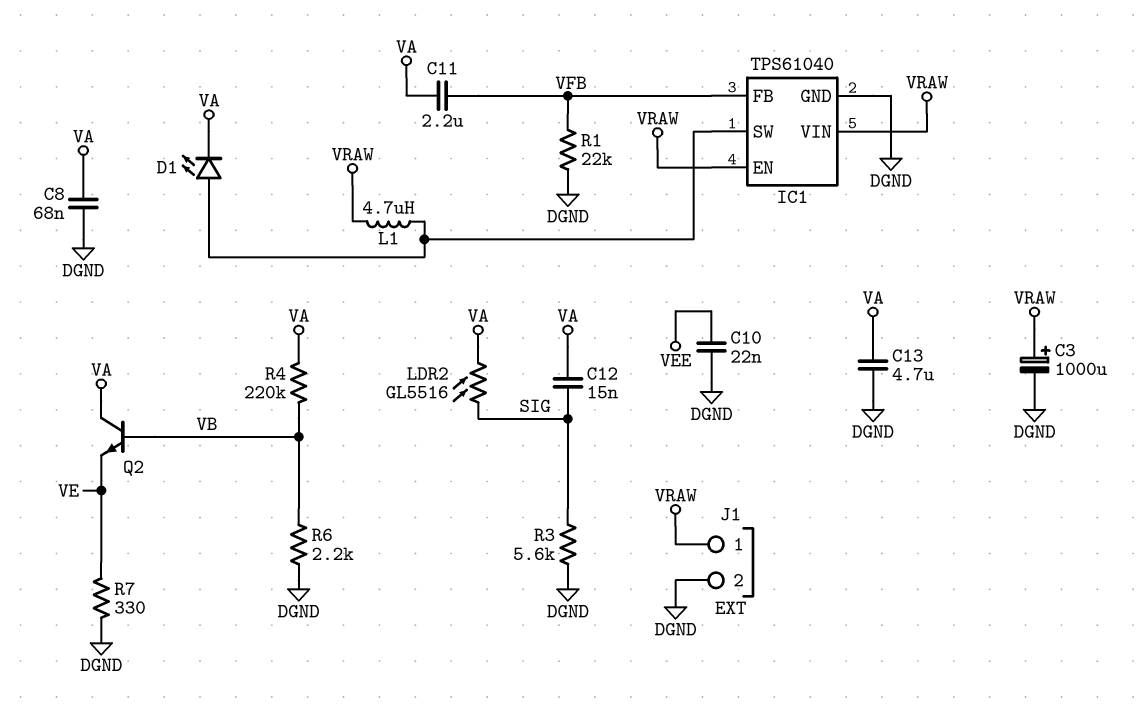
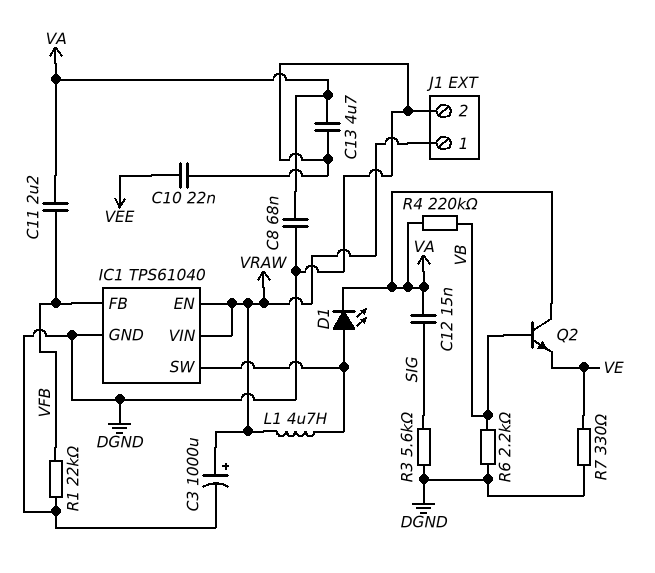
LDR2: GL5516 (SIG, VA) -> none

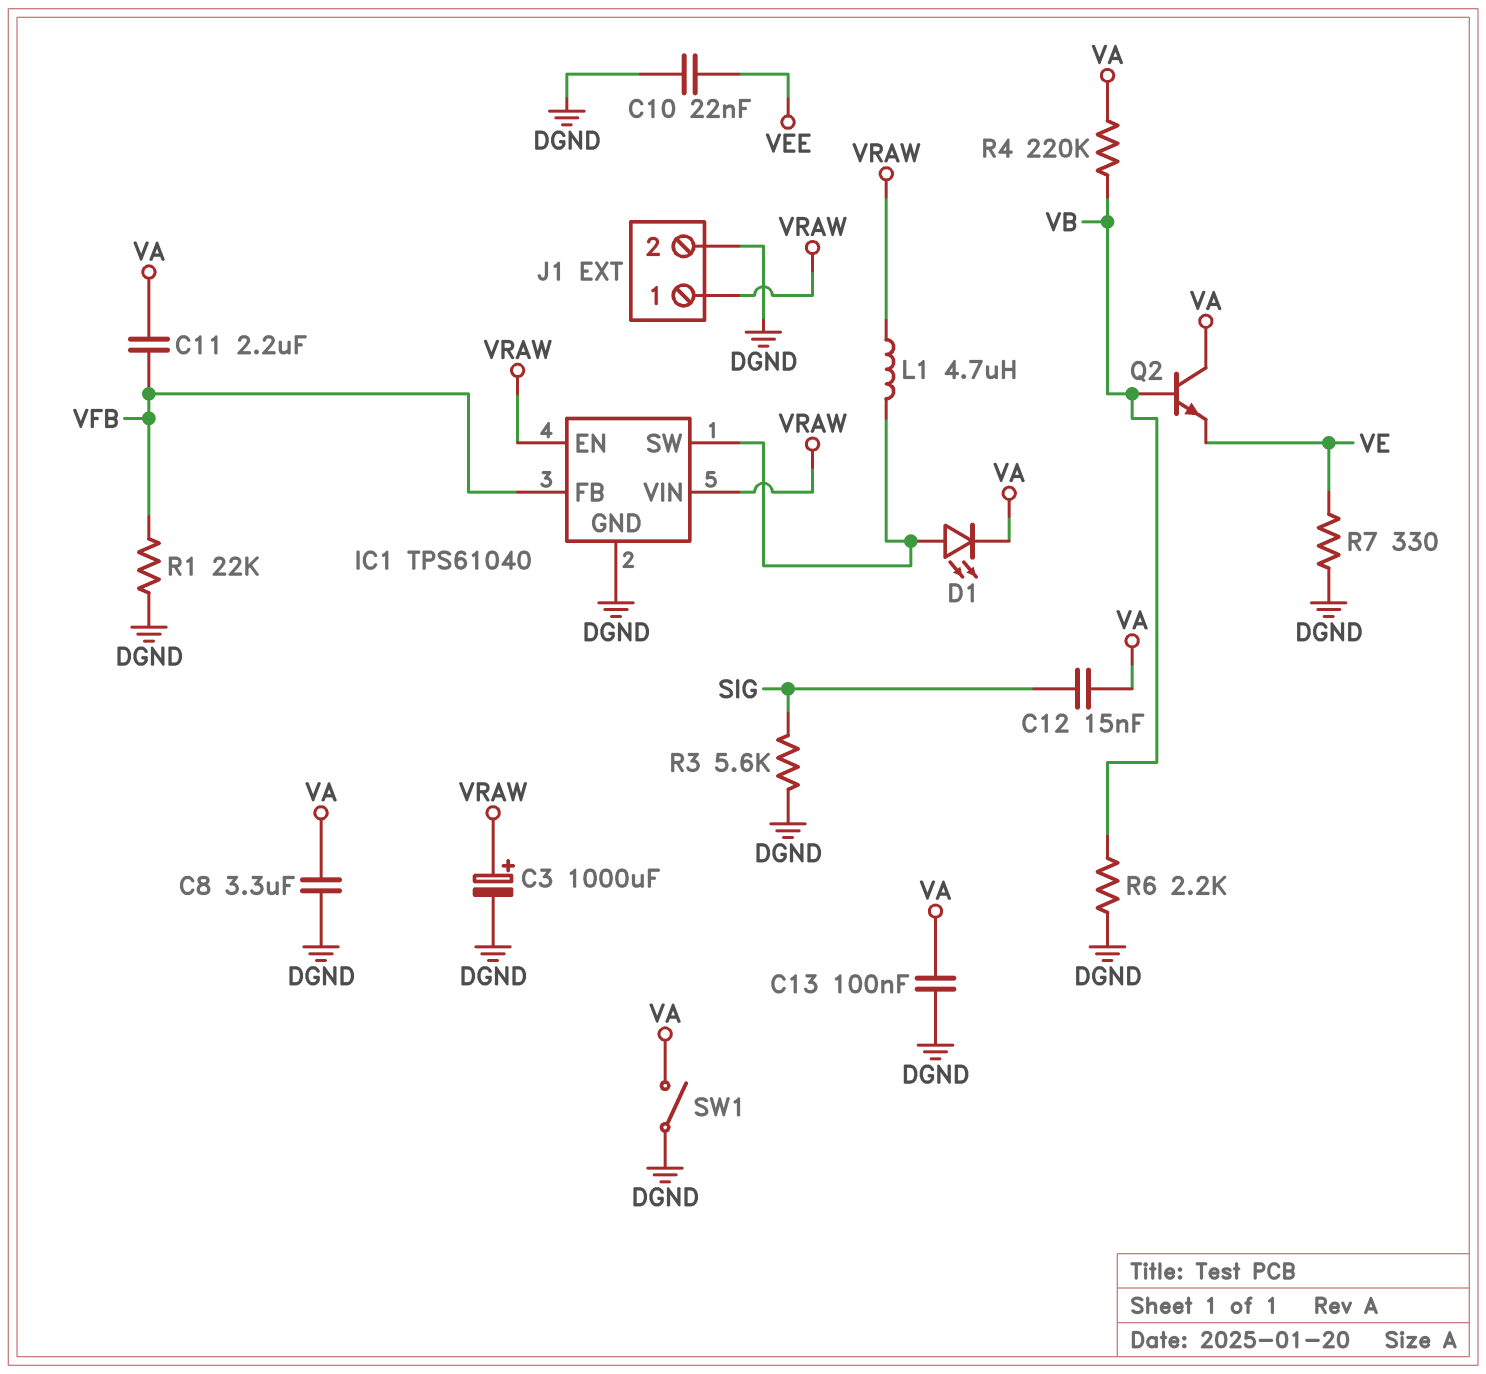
C8: 68nF (DGND, VA) -> 3.3uF (DGND, VA)
C13: 4.7uF (DGND, VA) -> 100nF (DGND, VA)
SW1: none -> switch (DGND, VA)

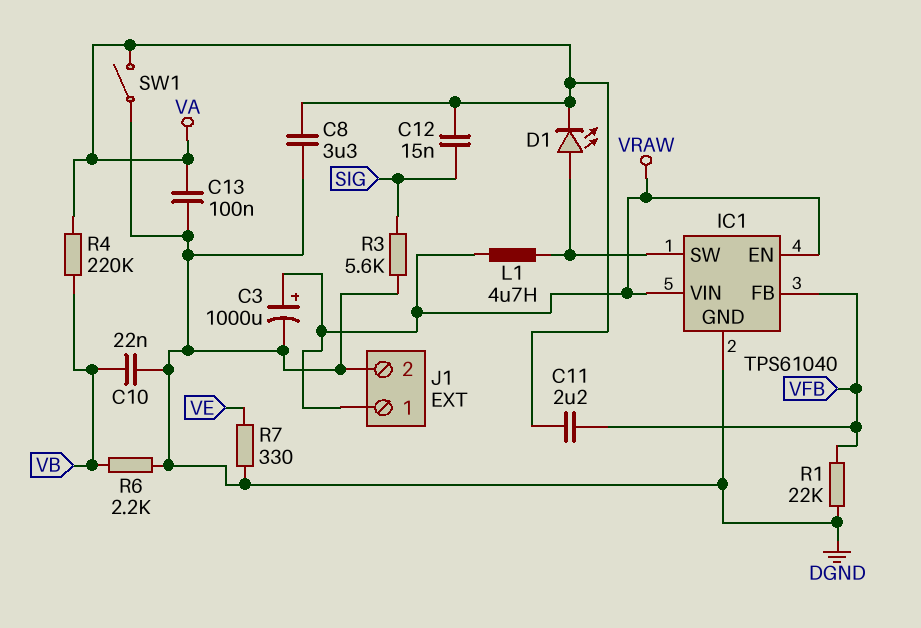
C10: 22nF (DGND, VEE) -> 22nF (DGND, VB)
Q2: NPN (B VB, C VA, E VE) -> none

